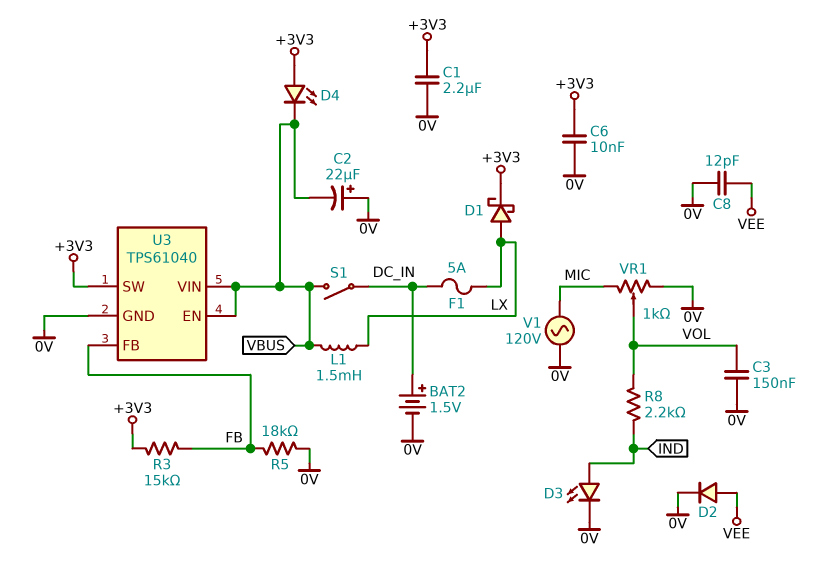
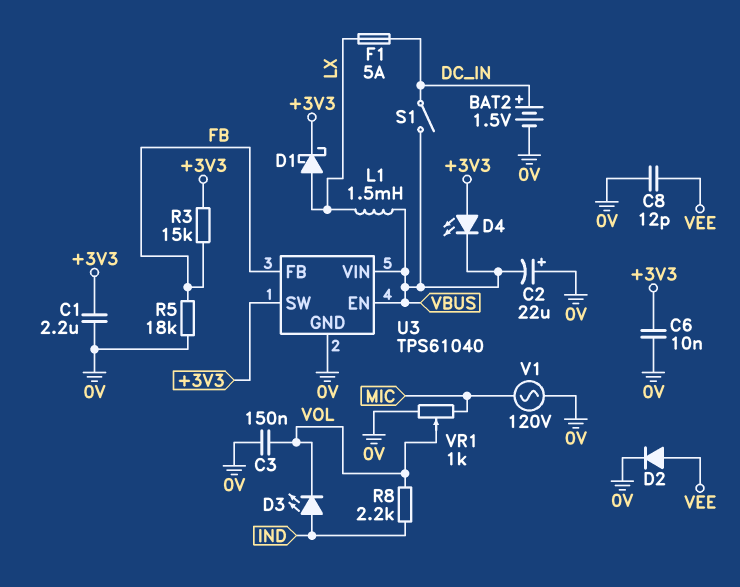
D3: LED (A IND, K 0V) -> LED (A IND, K VOL)

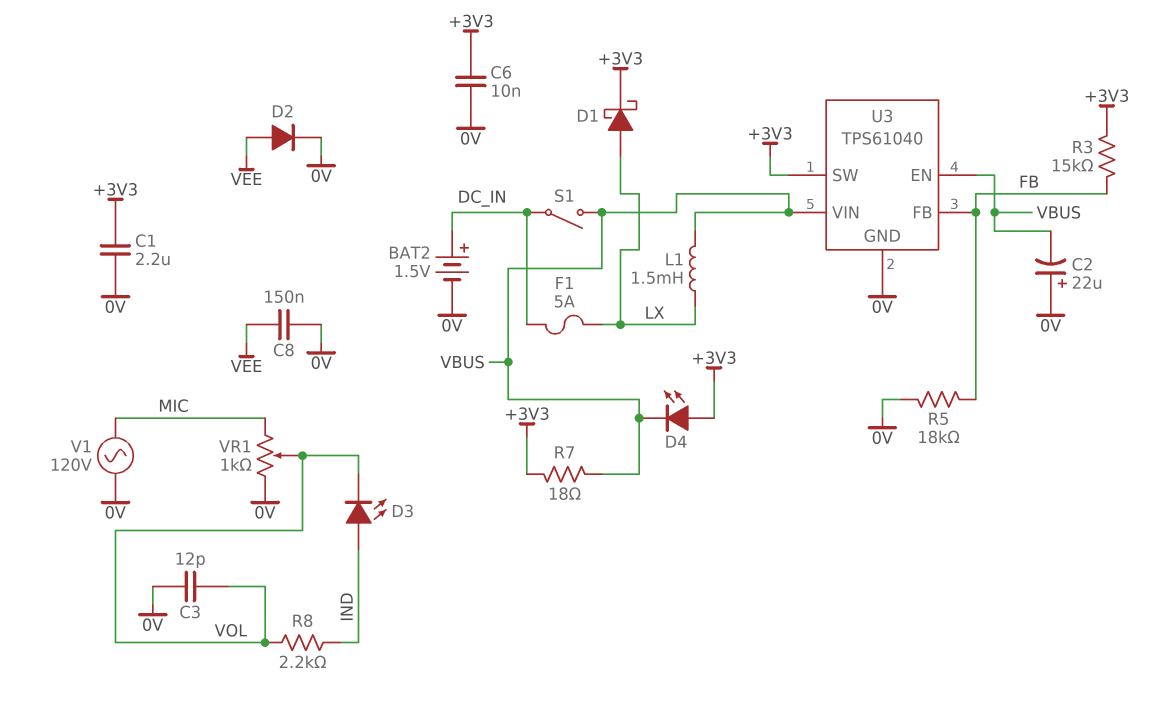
C3: 150nF (0V, VOL) -> 12pF (0V, VOL)
C8: 12pF (0V, VEE) -> 150nF (0V, VEE)
R7: none -> 18 (+3V3, VBUS)

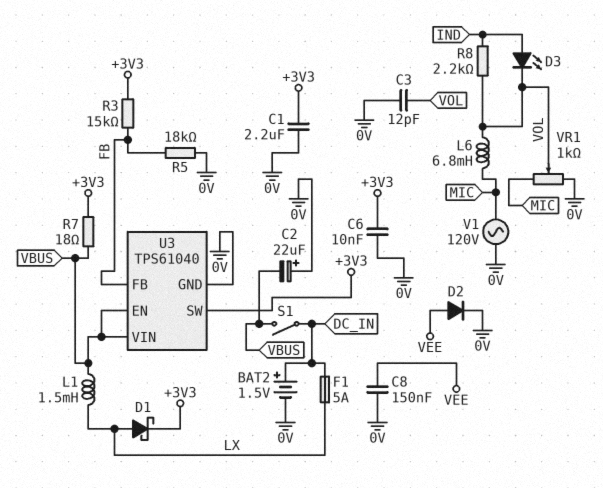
D4: LED (A +3V3, K VBUS) -> none
L6: none -> 6.8mH (MIC, VOL)

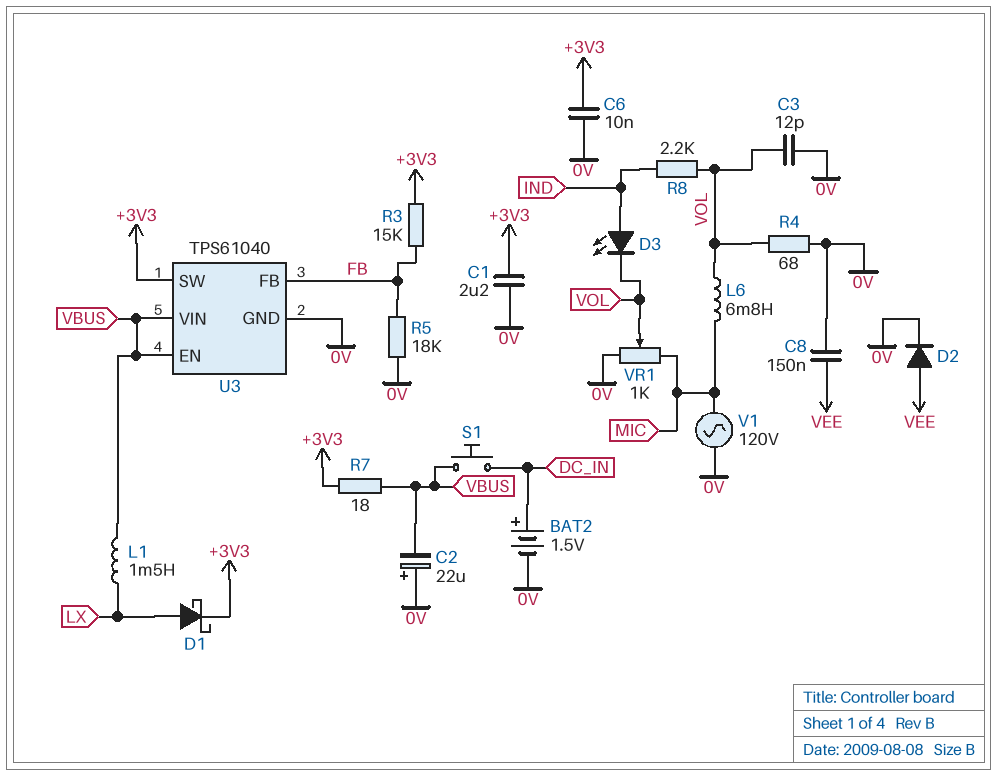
F1: 5A (DC_IN, LX) -> none
R4: none -> 68 (0V, VOL)
S1: switch (DC_IN, VBUS) -> button (DC_IN, VBUS)

